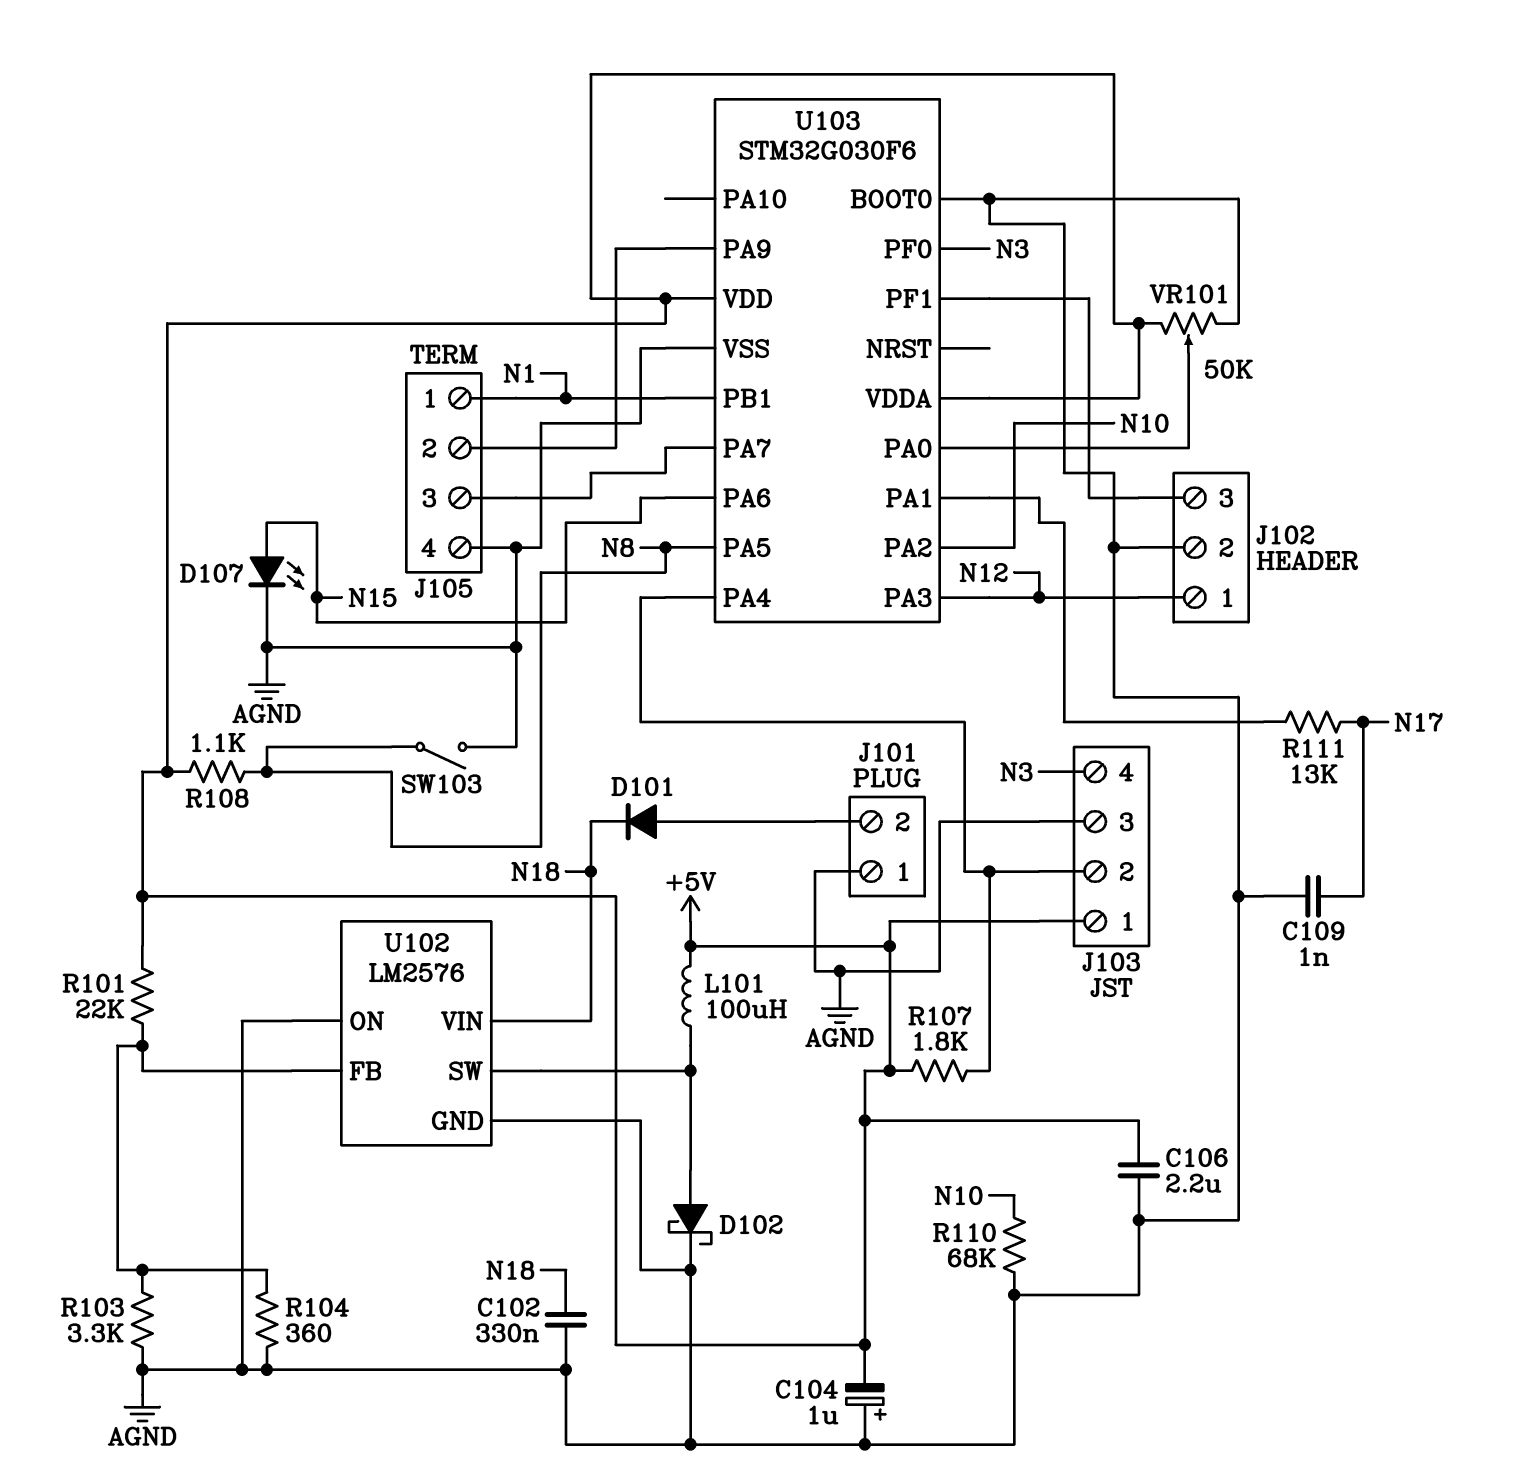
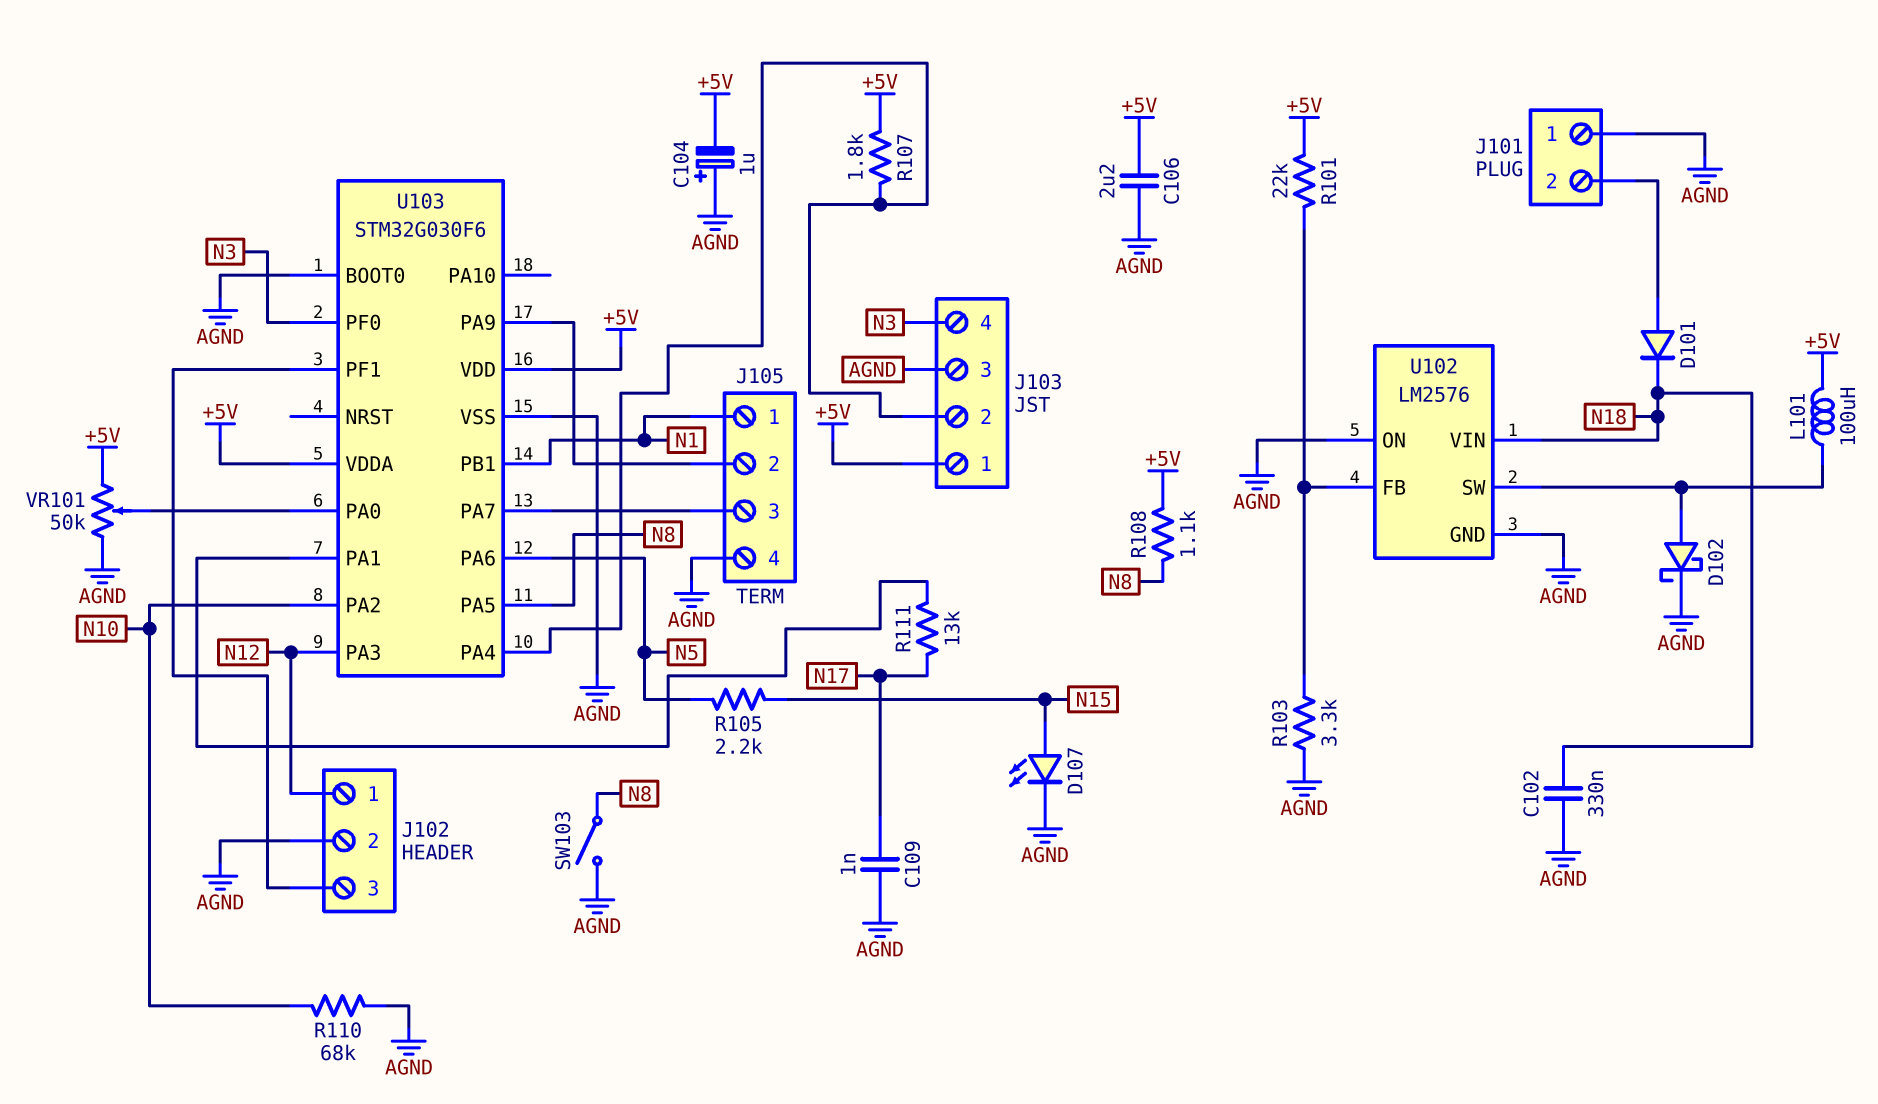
R104: 360 (AGND, U102/FB) -> none
R105: none -> 2.2k (N5, N15)
U103 pin PA6: N15 -> N5

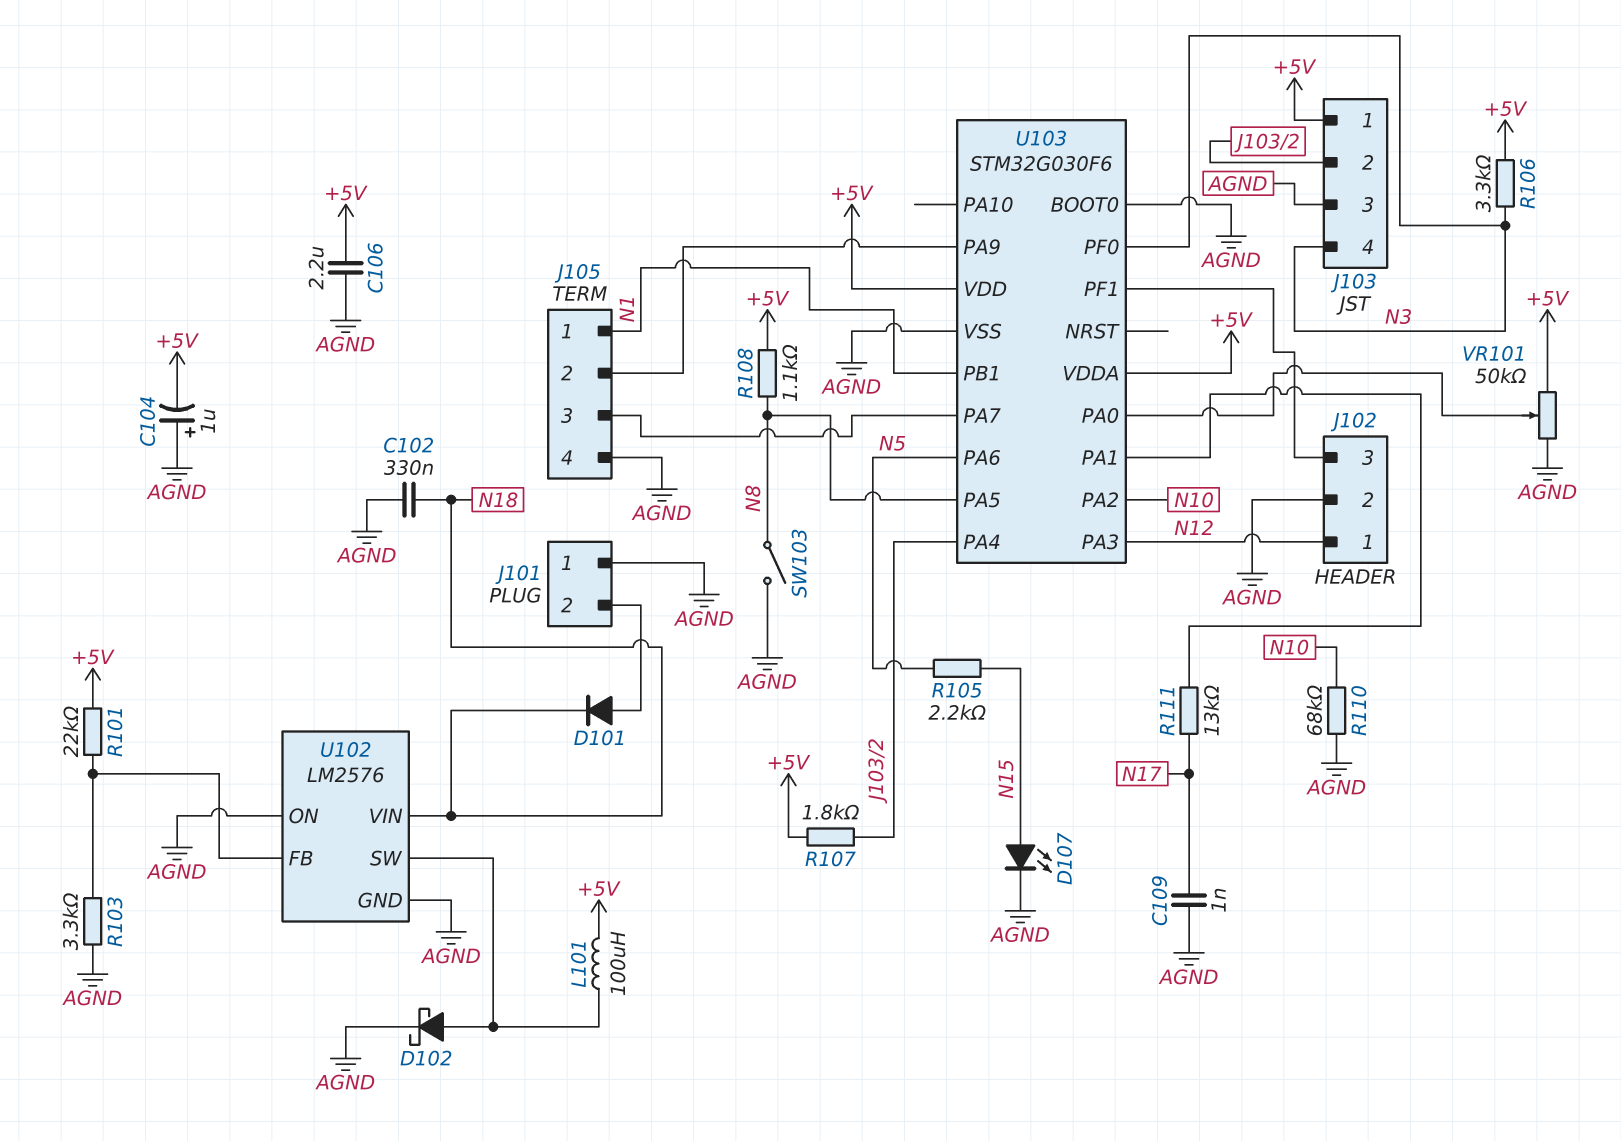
R106: none -> 3.3k (+5V, N3)

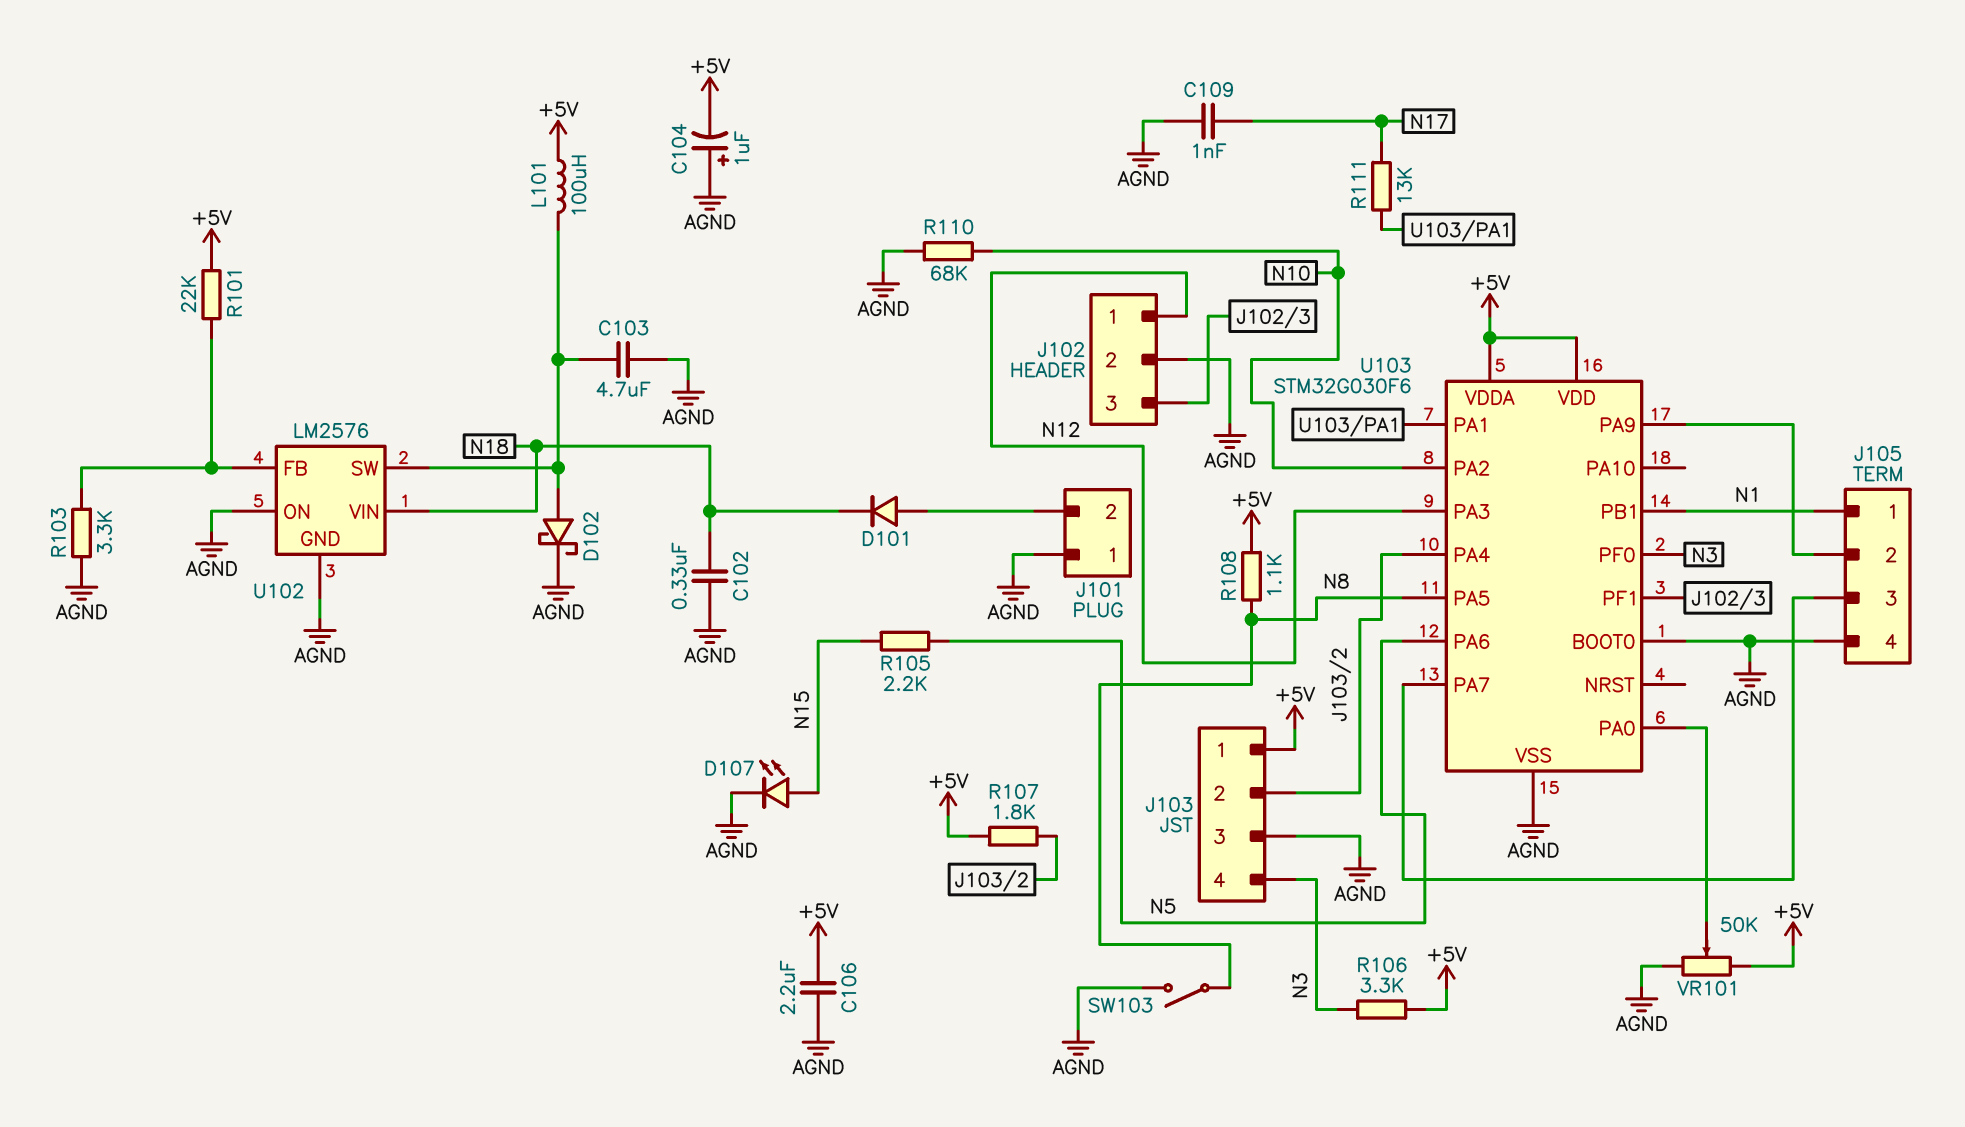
C103: none -> 4.7uF (AGND, U102/SW)

